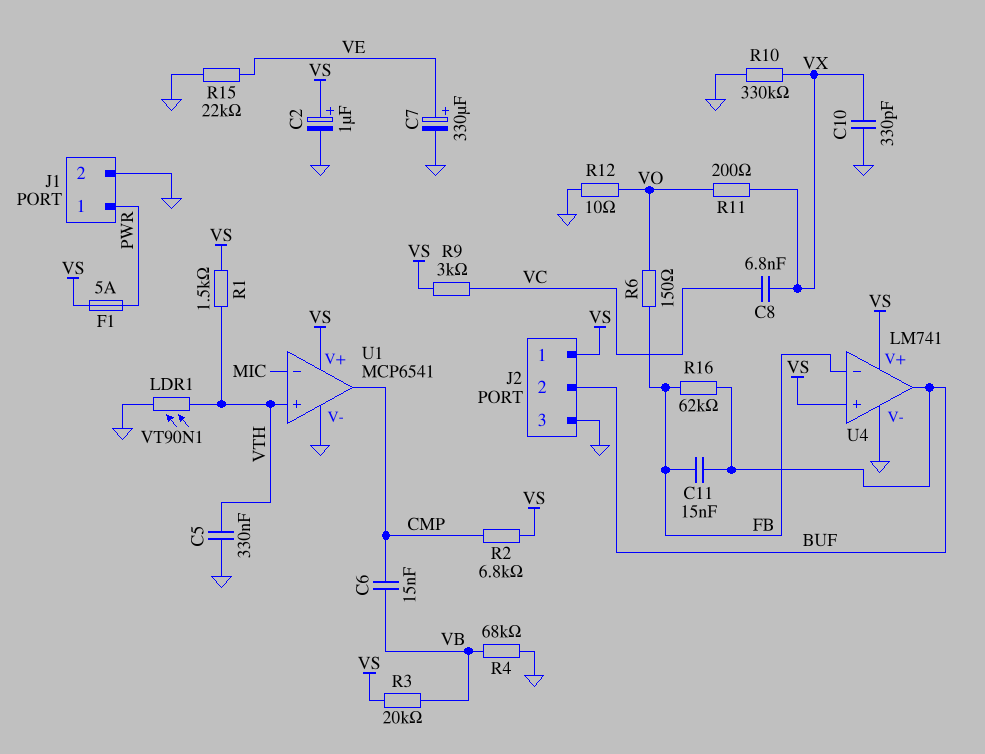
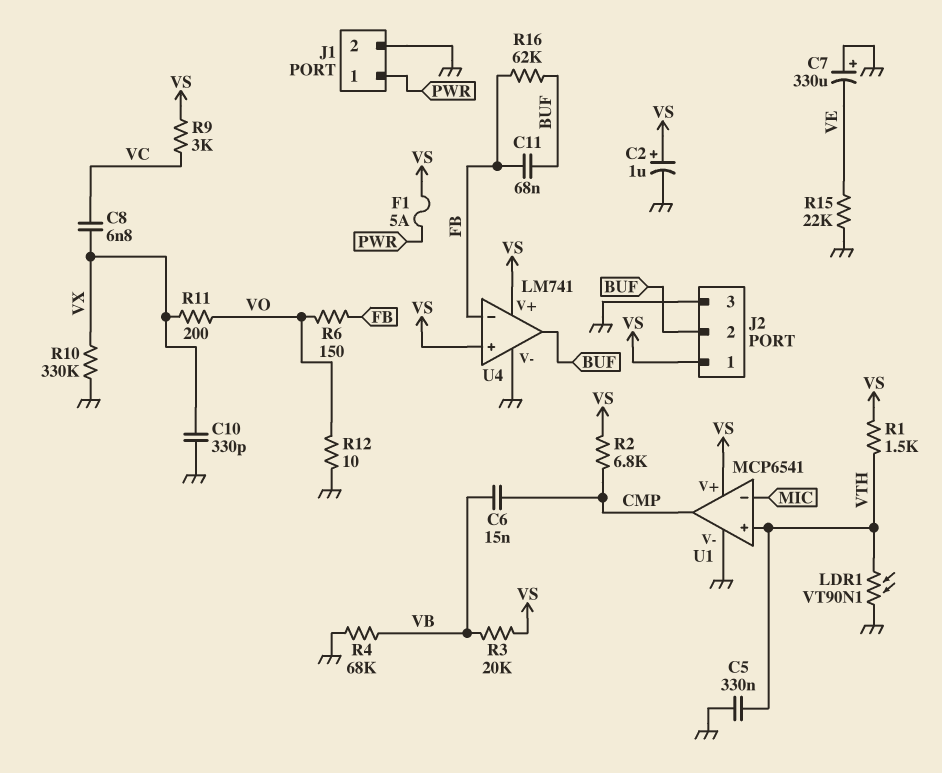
C7: 330uF (plus VE, minus GND) -> 330uF (plus GND, minus VE)
C11: 15nF (BUF, FB) -> 68nF (BUF, FB)

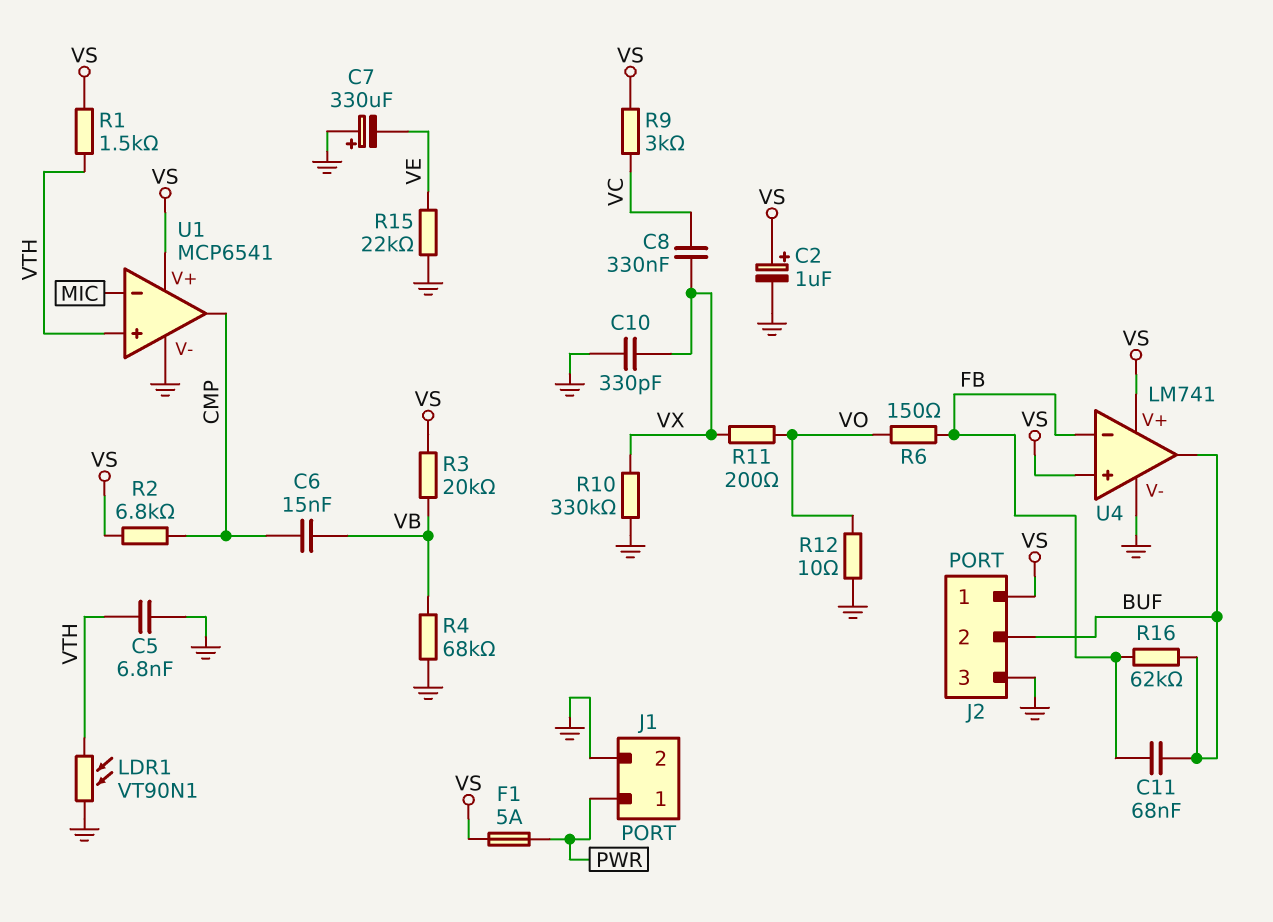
C5: 330nF (GND, VTH) -> 6.8nF (GND, VTH)
C8: 6.8nF (VC, VX) -> 330nF (VC, VX)

